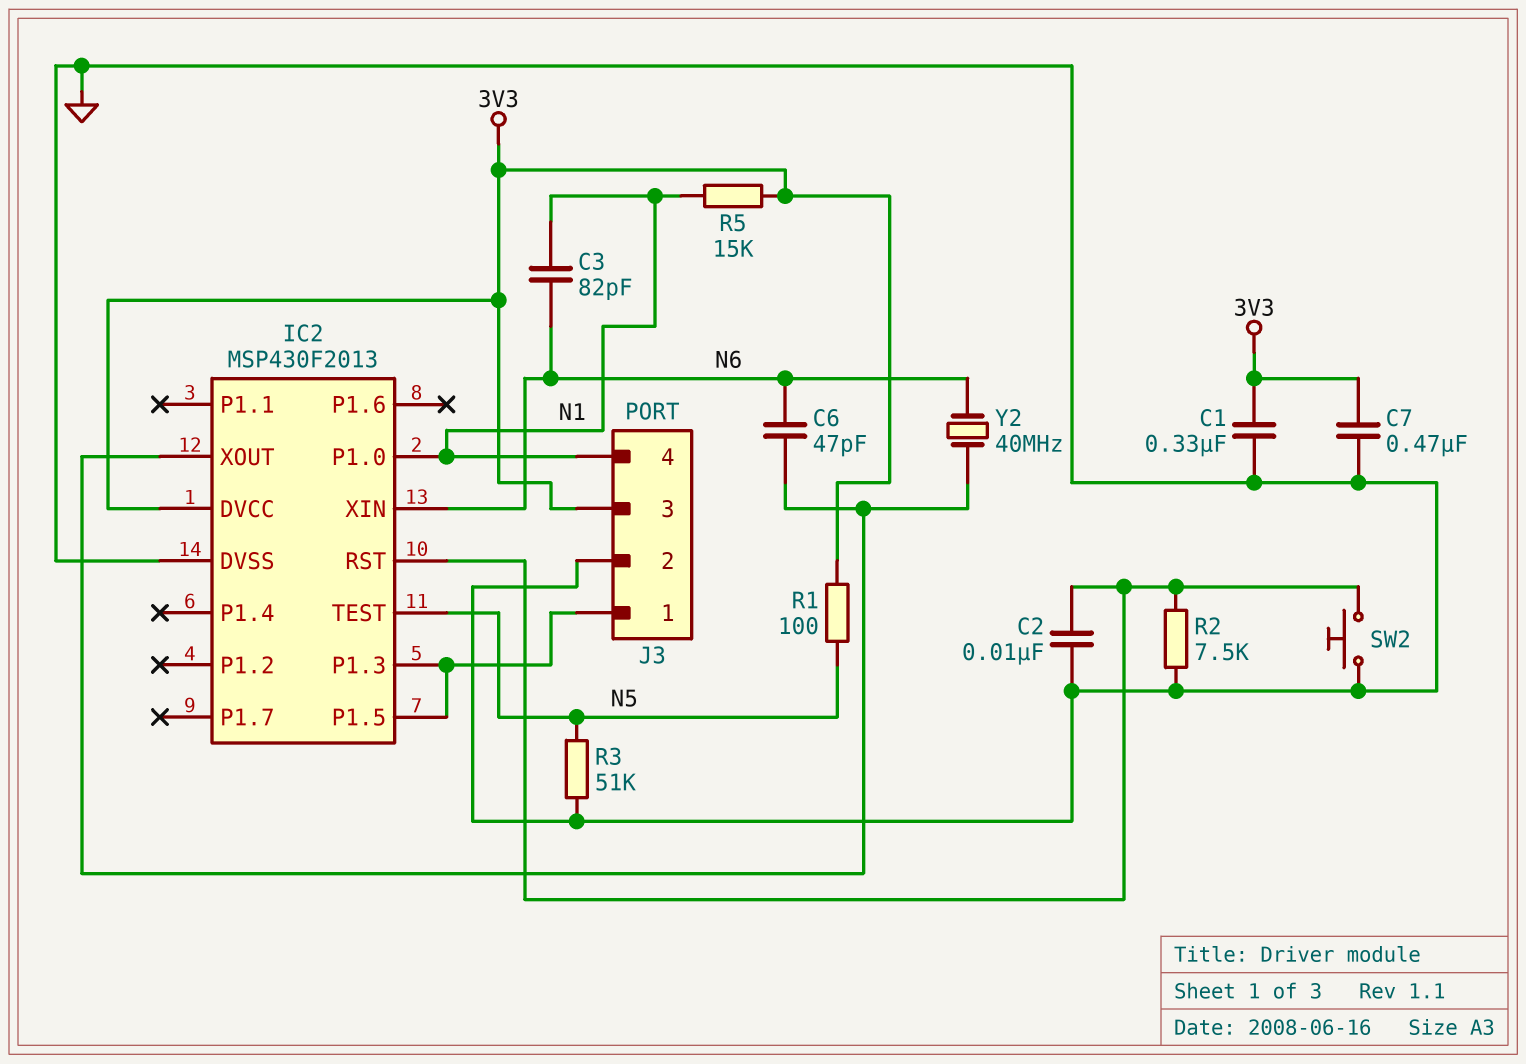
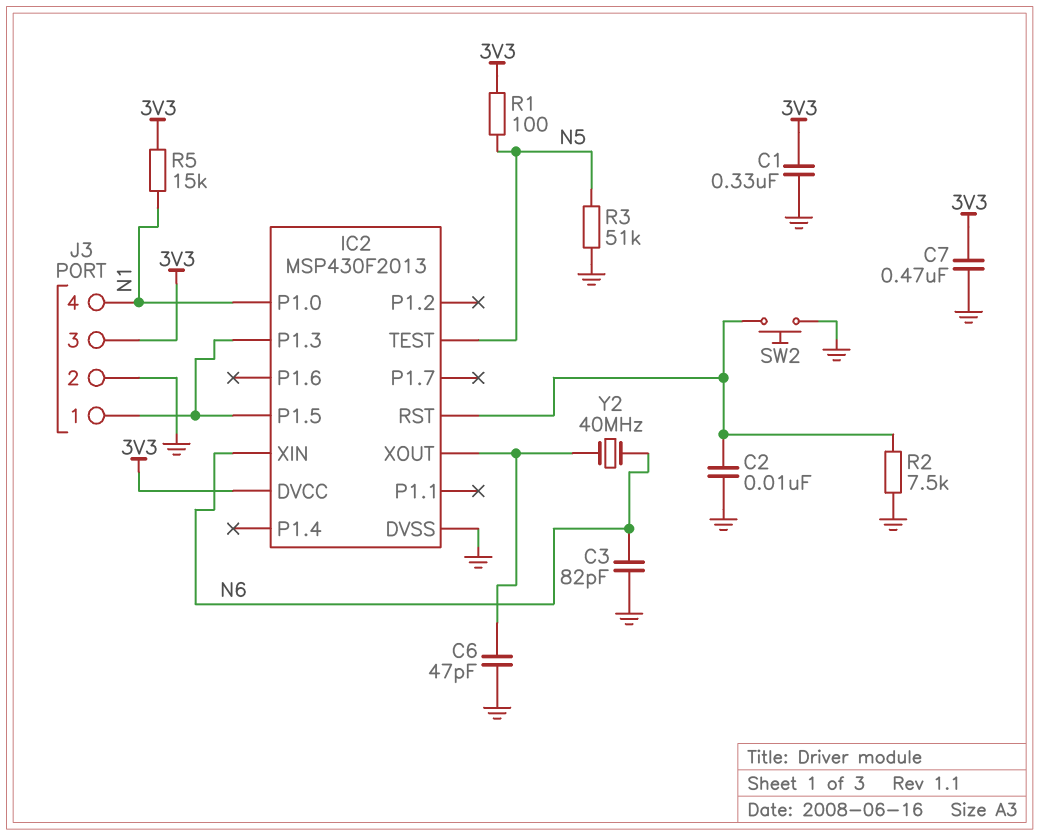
C3: 82pF (N1, N6) -> 82pF (GND, N6)
C6: 47pF (IC2/XOUT, N6) -> 47pF (GND, IC2/XOUT)

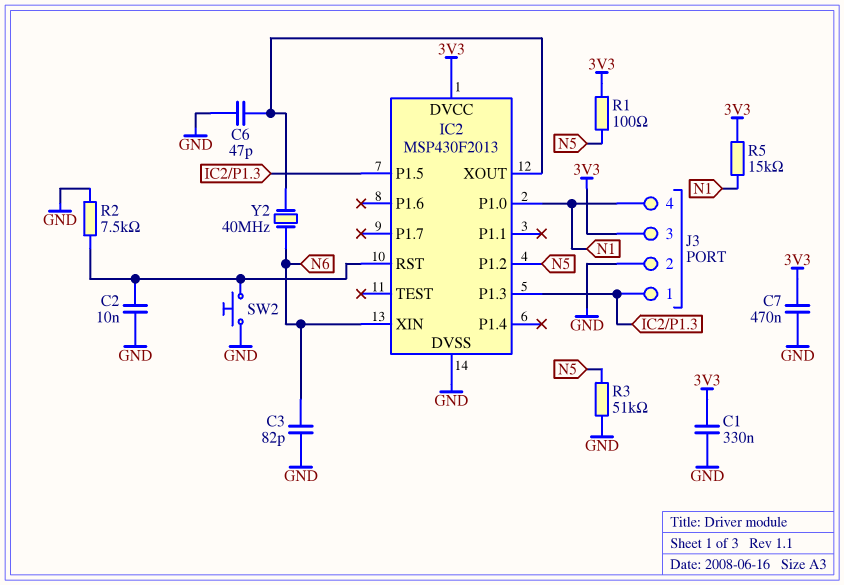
IC2 pin P1.2: none -> N5
IC2 pin TEST: N5 -> none

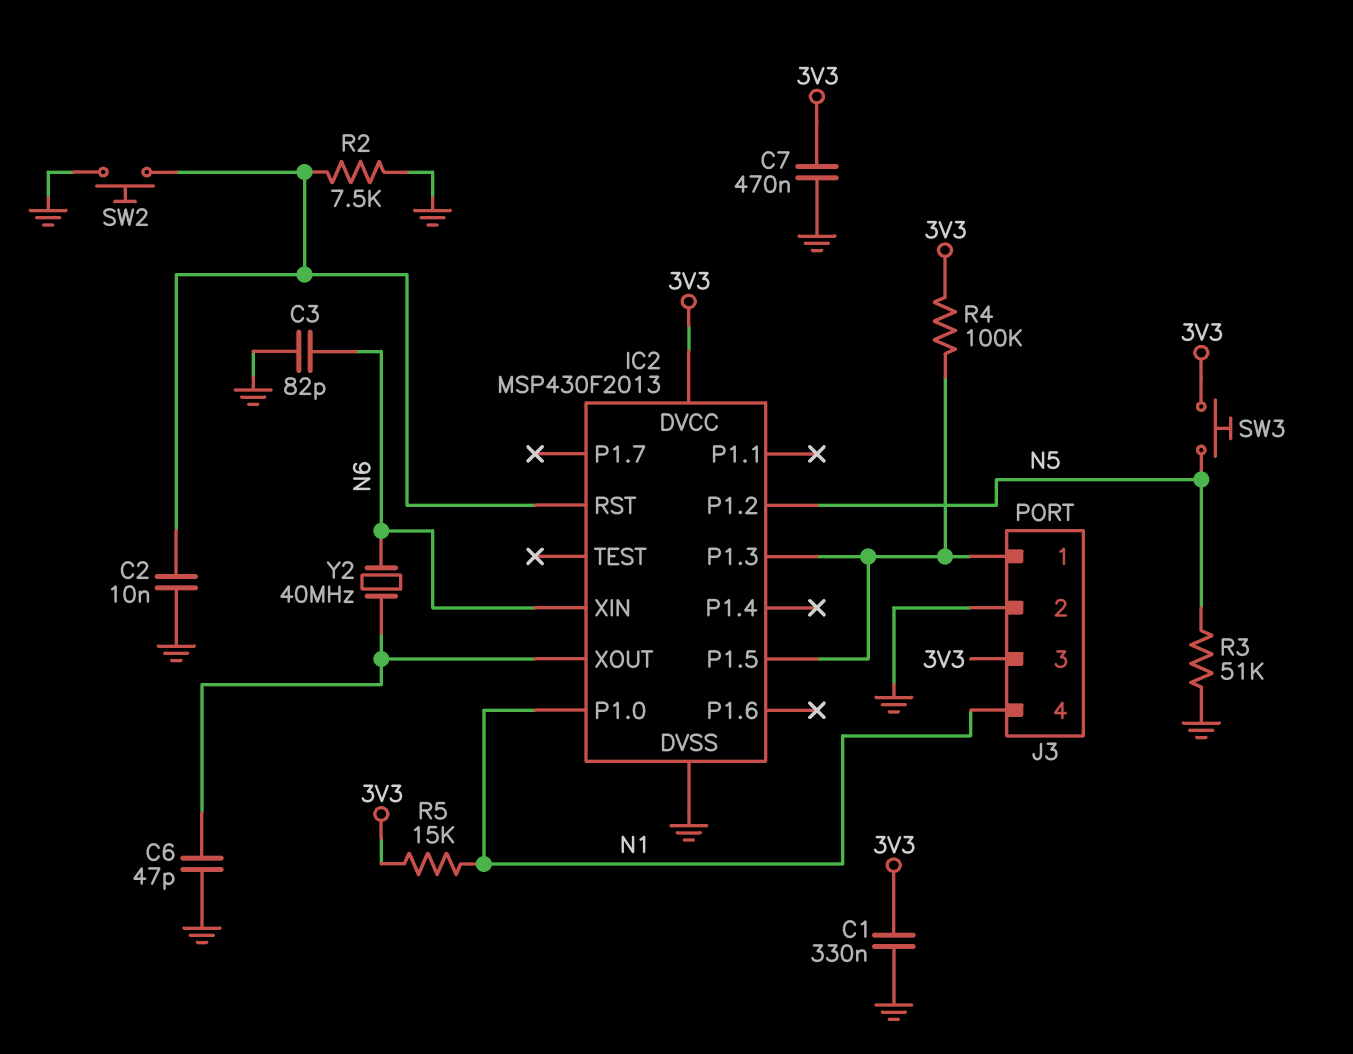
R1: 100 (3V3, N5) -> none
R4: none -> 100k (3V3, IC2/P1.3)
SW3: none -> button (3V3, N5)

